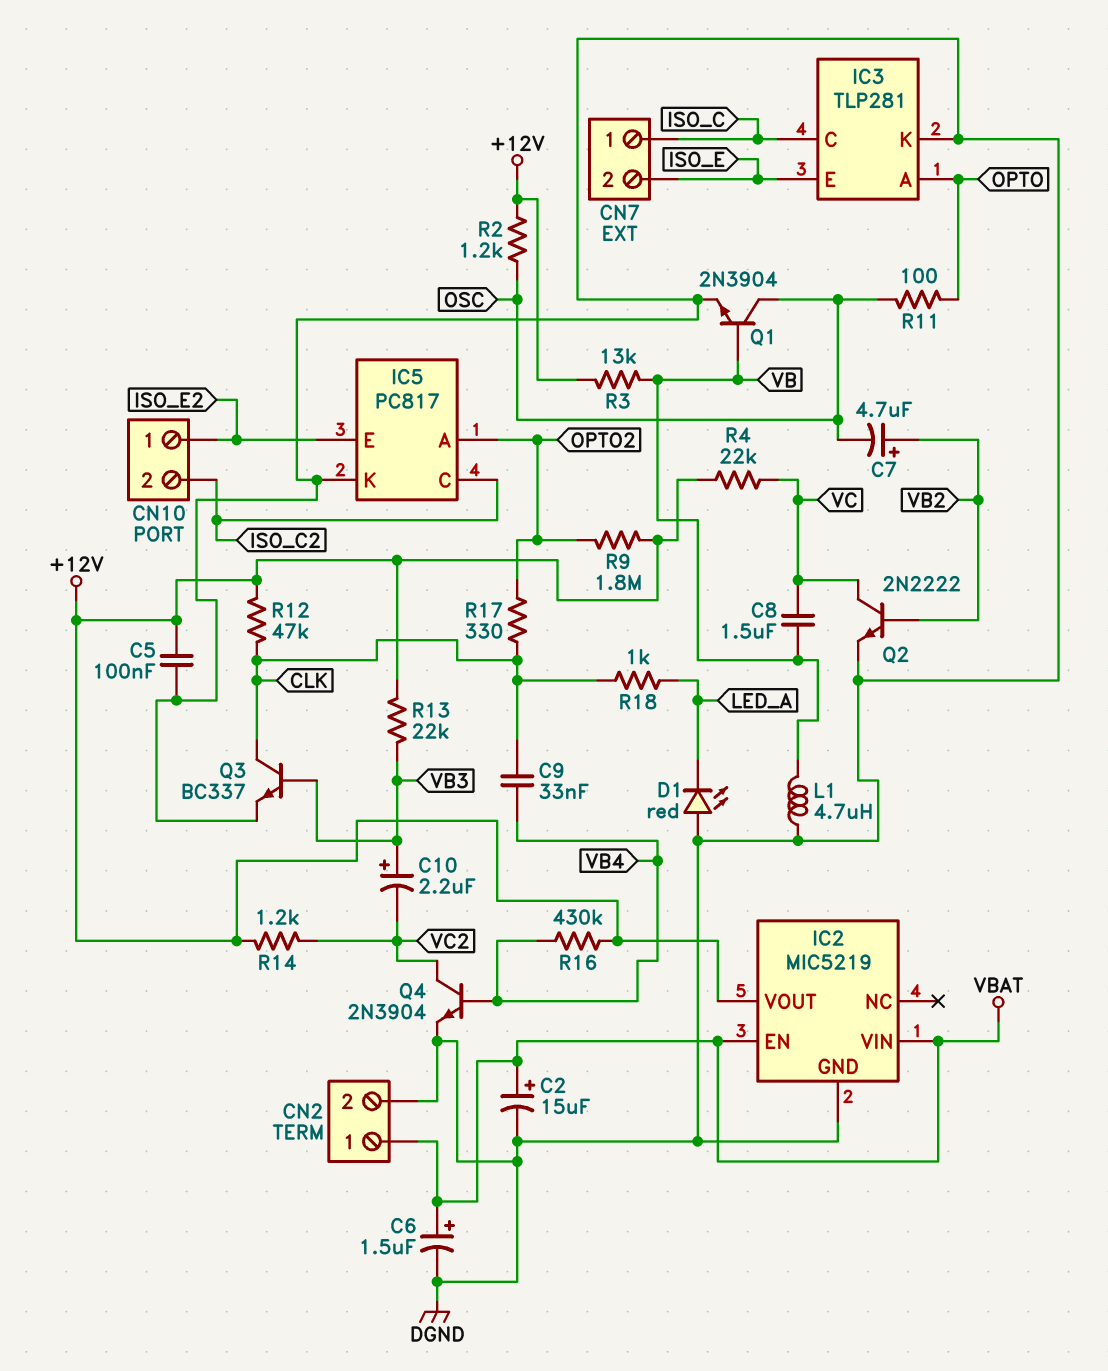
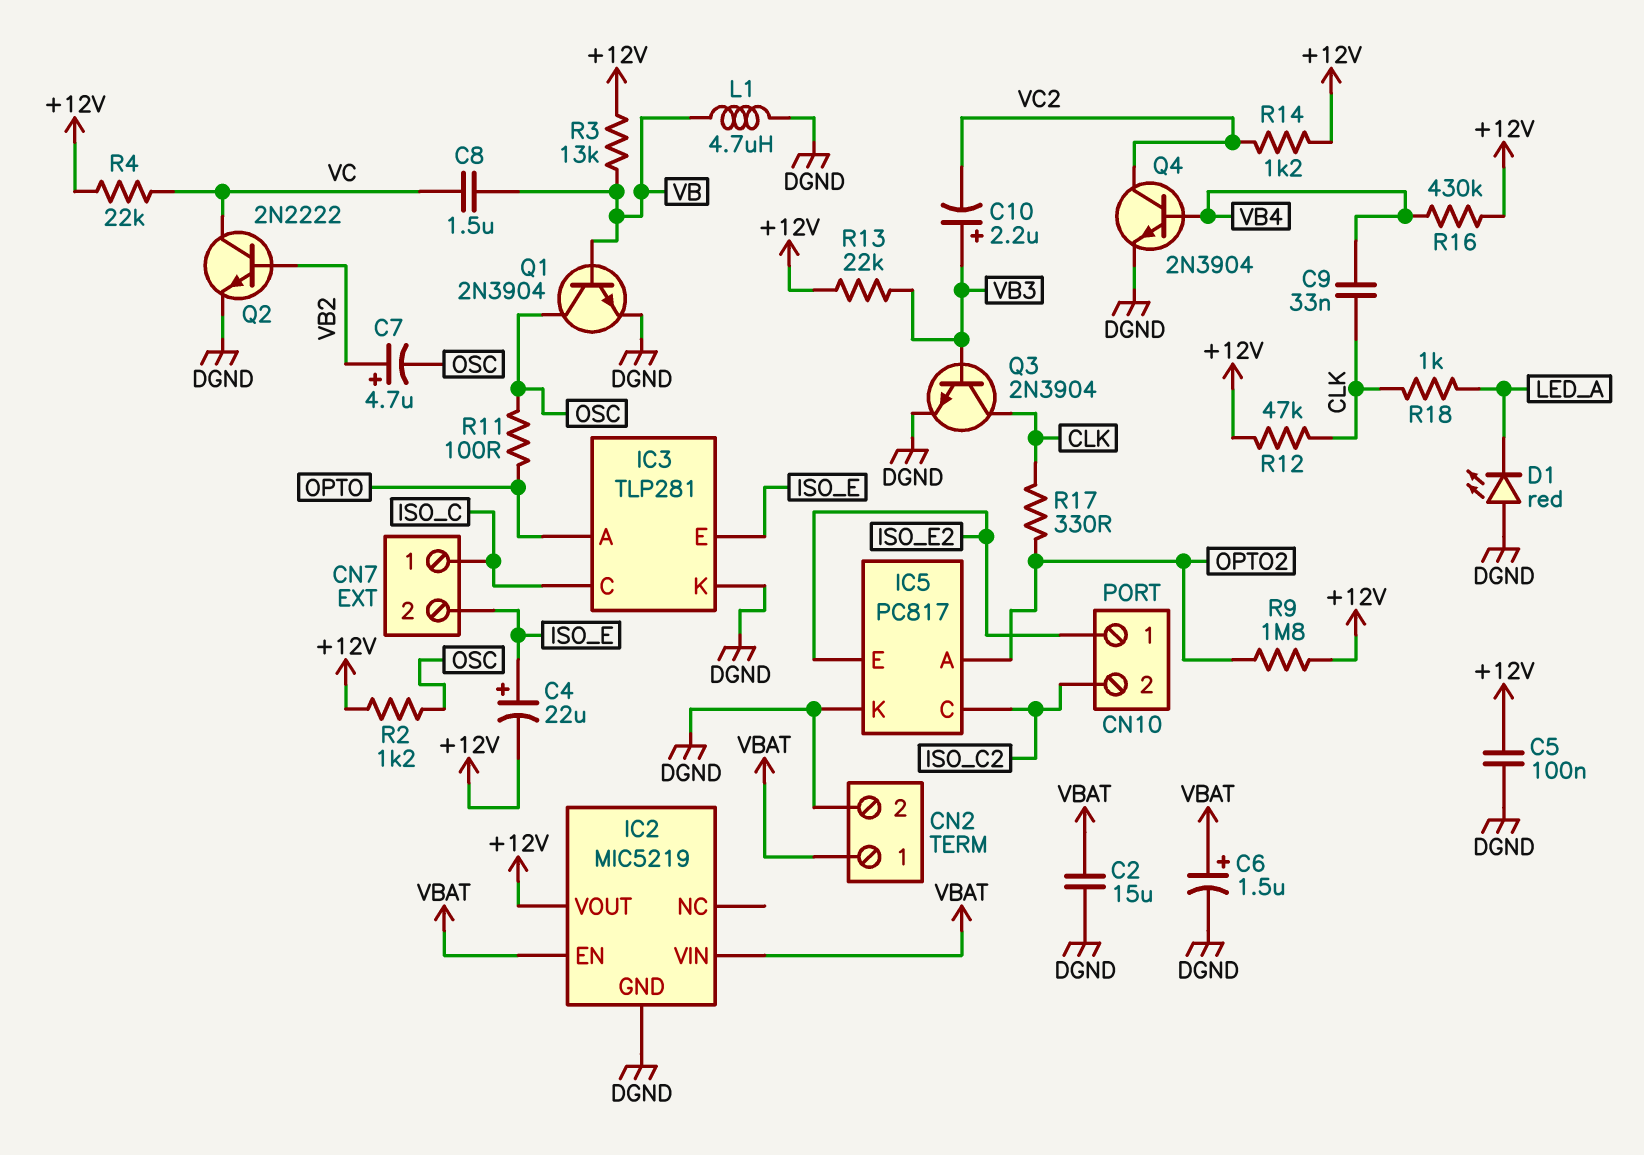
C2: 15uF (plus VBAT, minus DGND) -> 15uF (DGND, VBAT)
C4: none -> 22uF (plus ISO_E, minus +12V)
Q3: NPN BC337 (B VB3, C CLK, E DGND) -> NPN 2N3904 (B VB3, C CLK, E DGND)

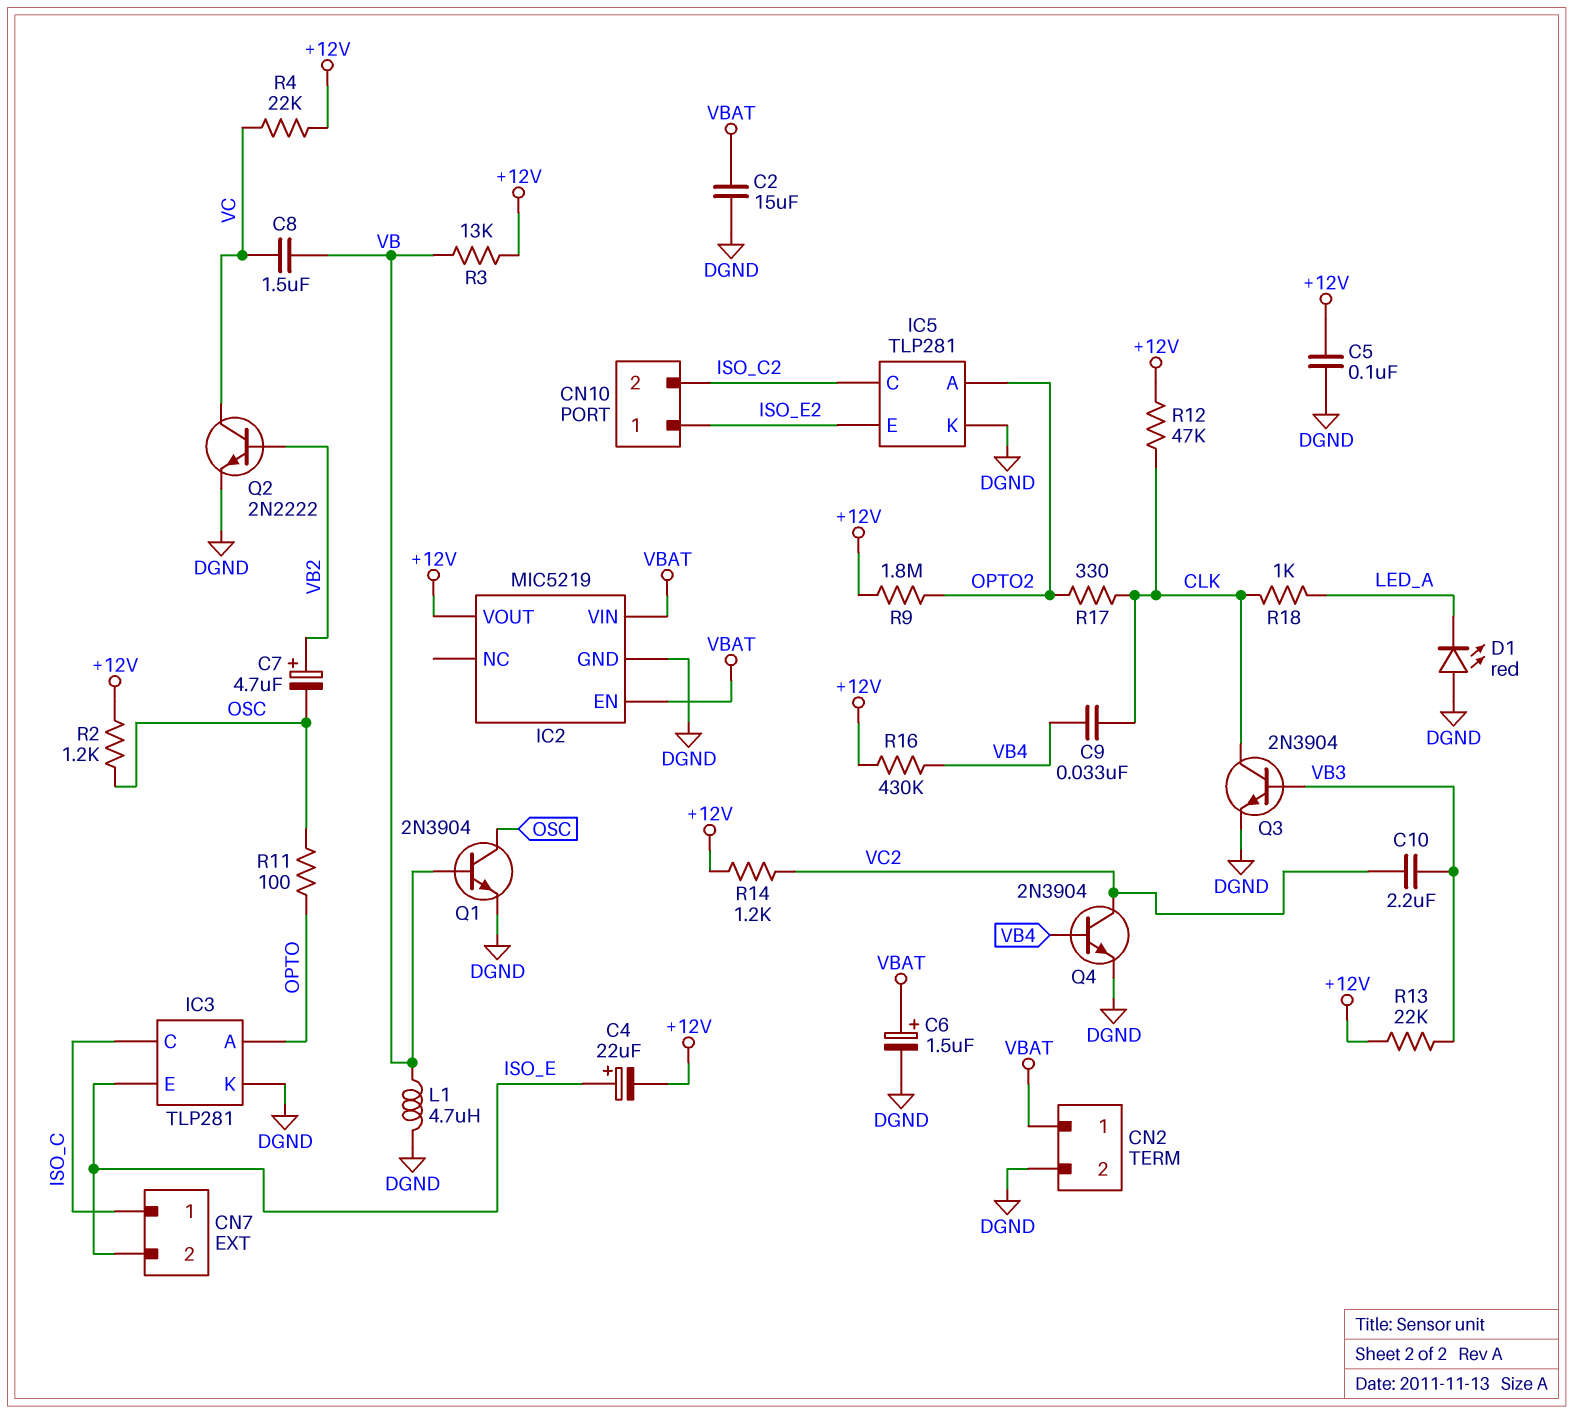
C10: 2.2uF (plus VB3, minus VC2) -> 2.2uF (VB3, VC2)
IC5: PC817 -> TLP281

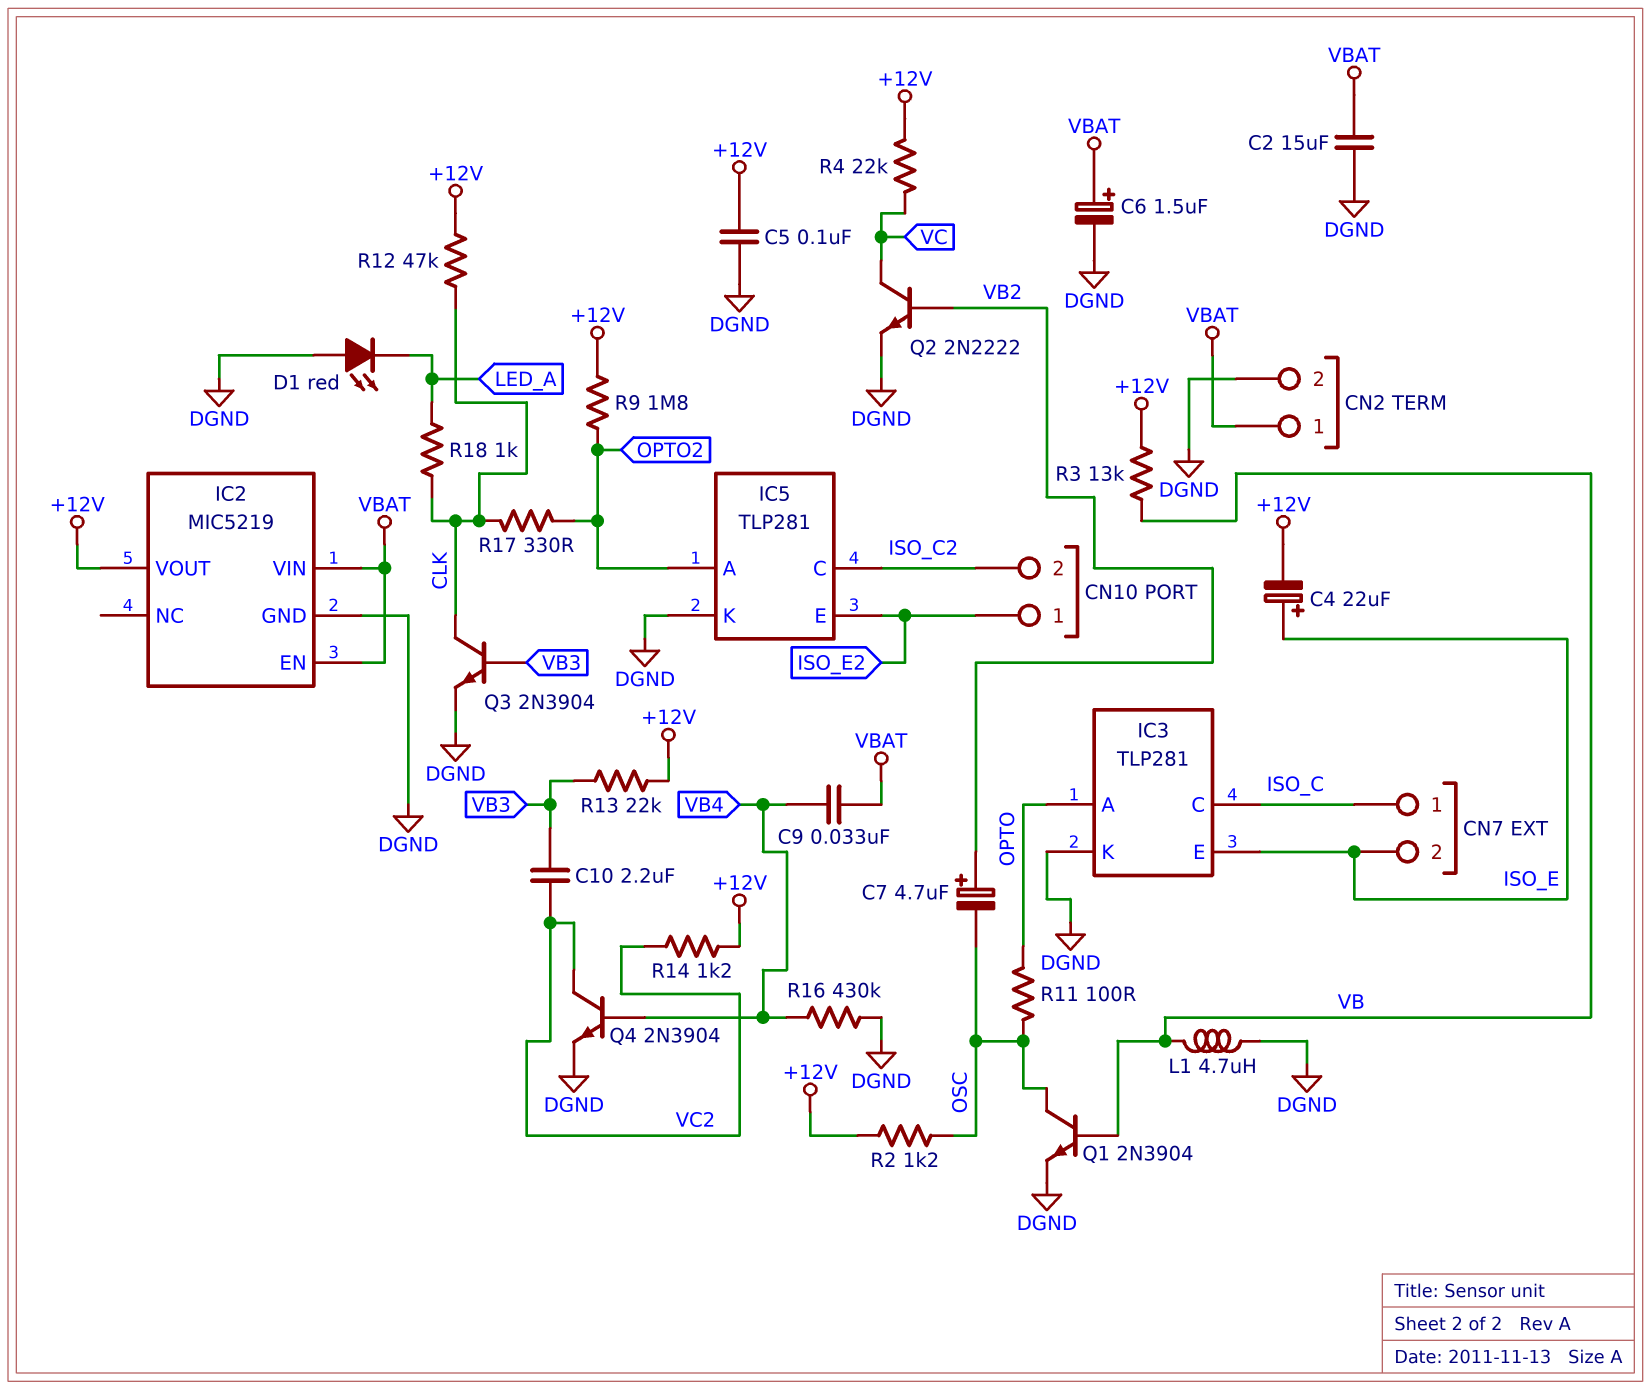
C8: 1.5uF (VB, VC) -> none
C9: 33nF (CLK, VB4) -> 33nF (VB4, VBAT)
R16: 430k (+12V, VB4) -> 430k (DGND, VB4)

